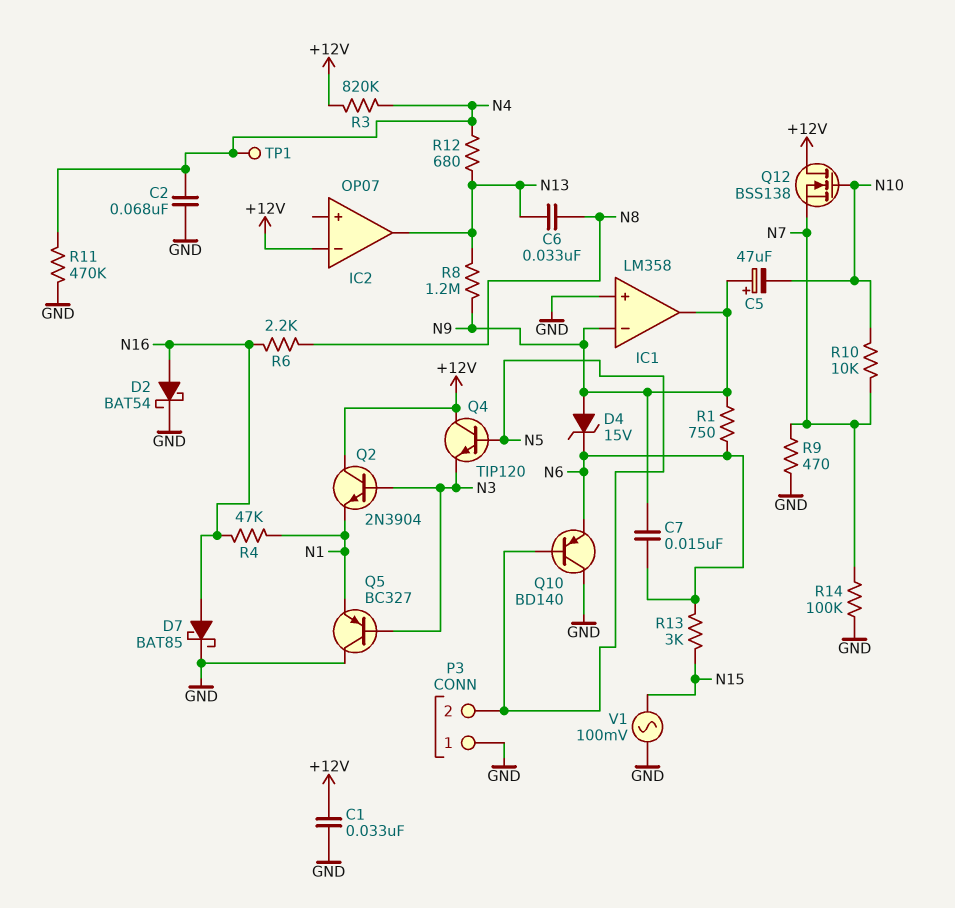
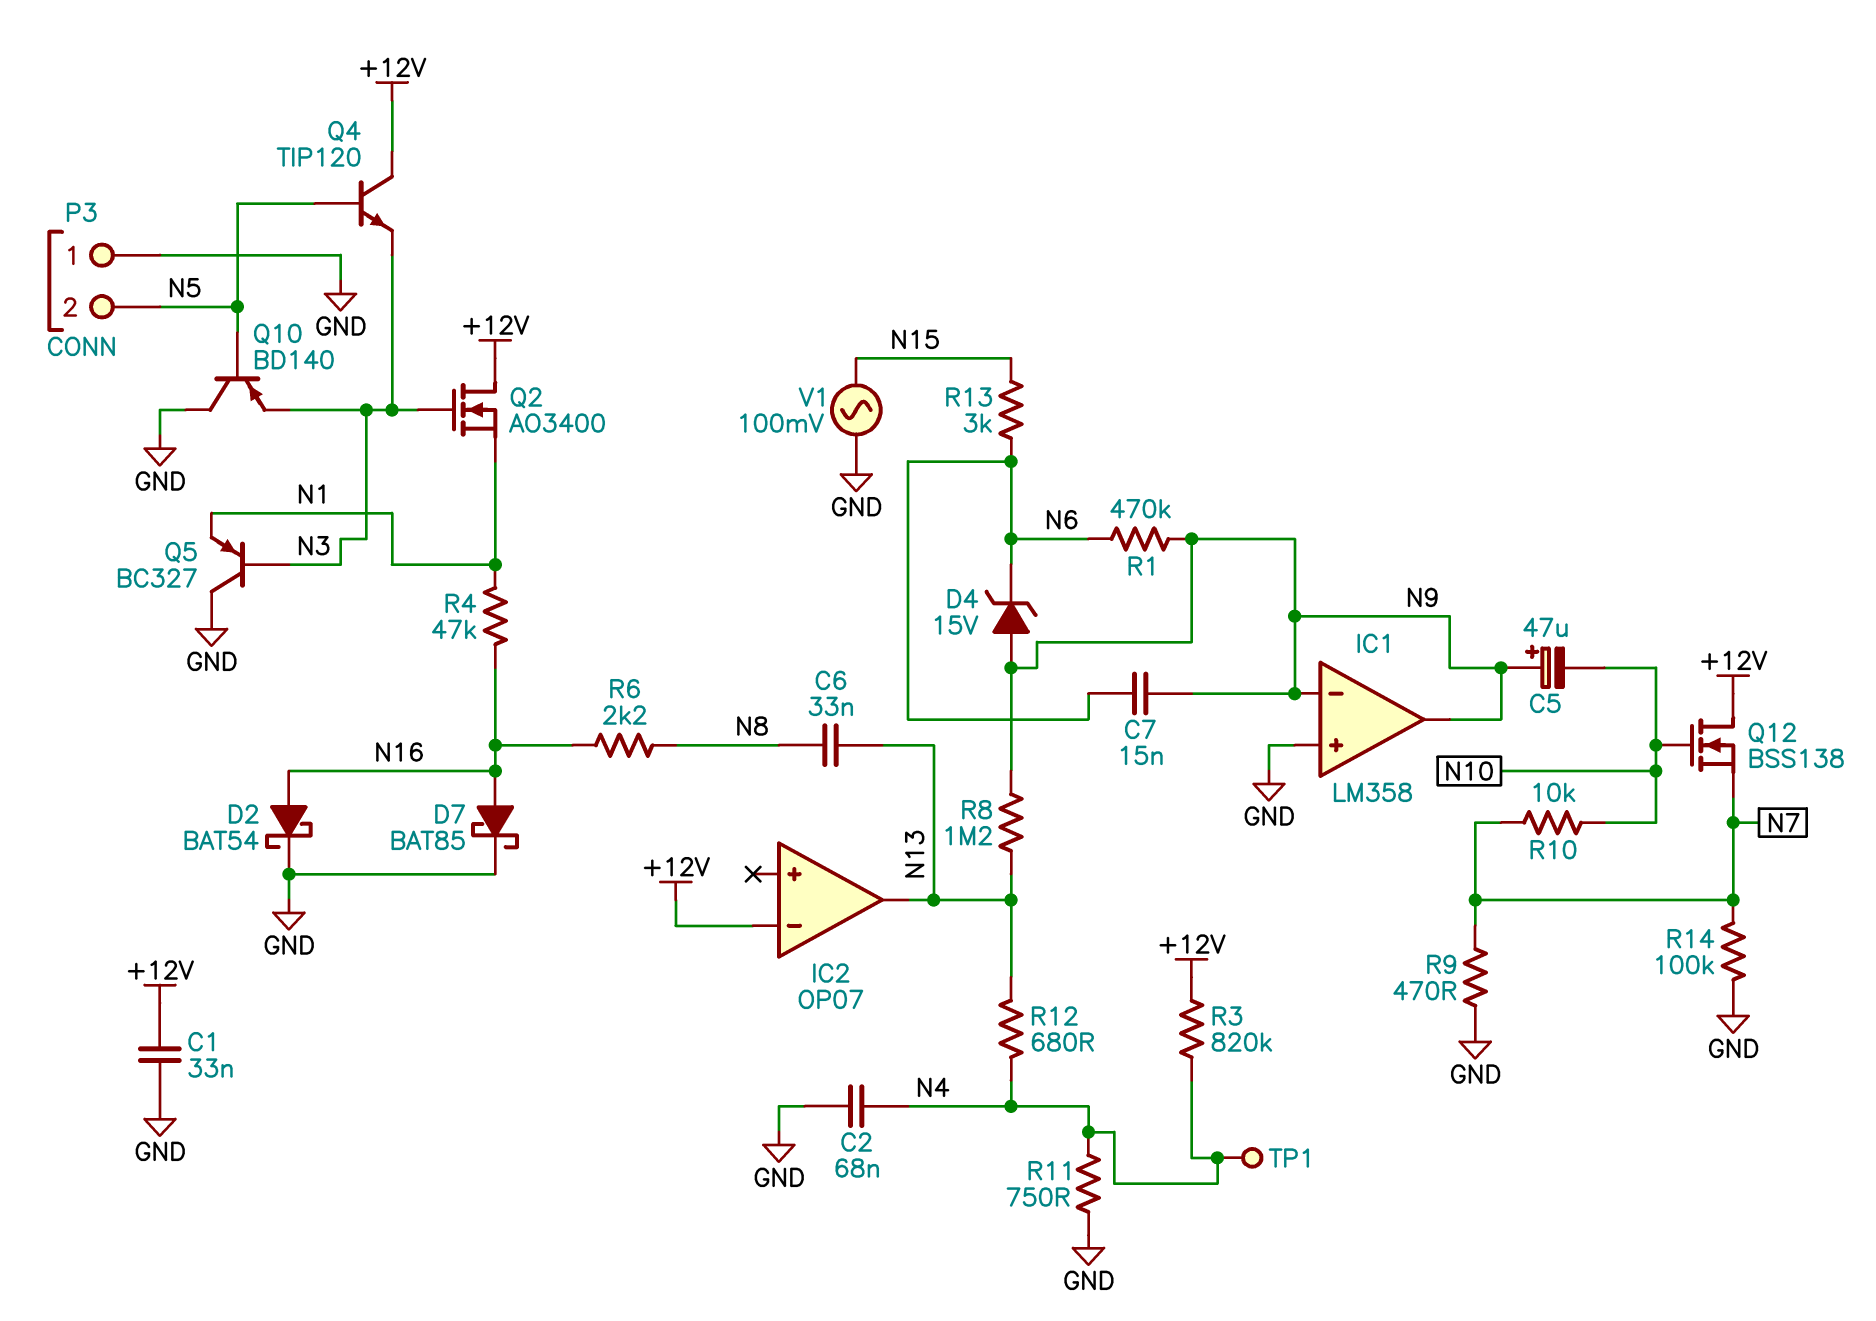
Q2: NPN 2N3904 (B N3, C +12V, E N1) -> NMOS AO3400 (G N3, D +12V, S N1)
Q10: PNP BD140 (B N5, C GND, E N6) -> PNP BD140 (B N5, C GND, E N3)
R1: 750 (N6, N9) -> 470k (N6, N9)
R11: 470k (GND, N4) -> 750 (GND, N4)

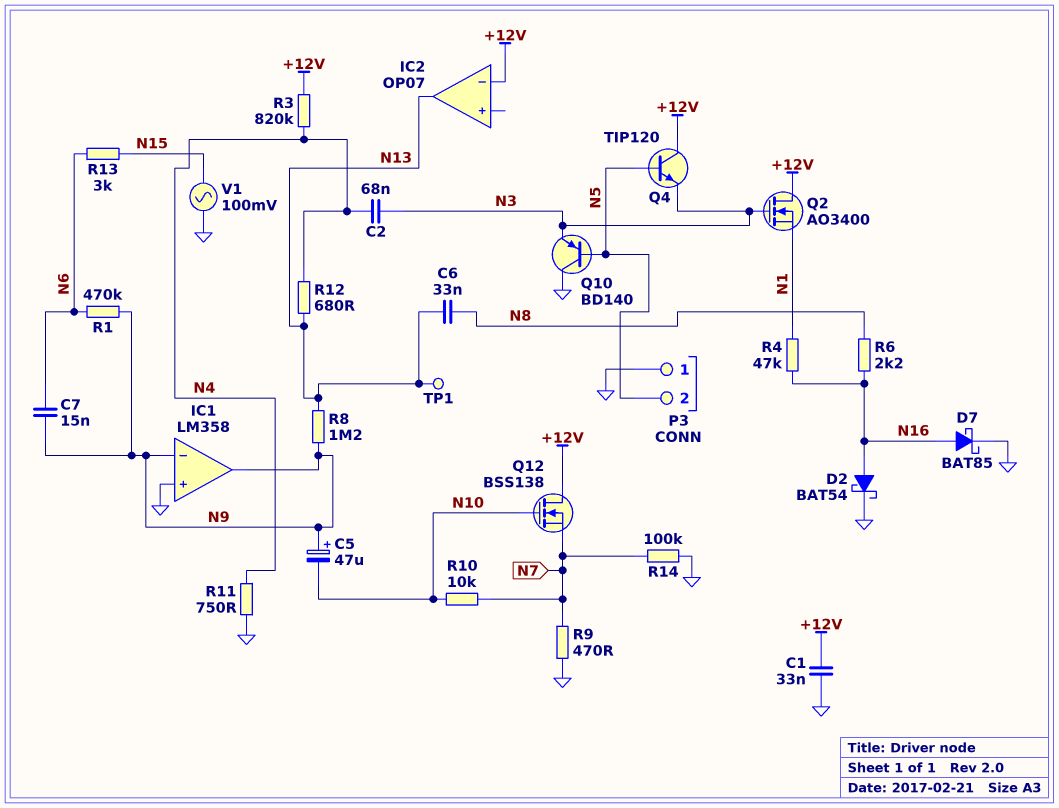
C2: 68nF (GND, N4) -> 68nF (N3, N4)
D4: zener 15V (A N9, K N6) -> none
Q5: PNP BC327 (B N3, C GND, E N1) -> none
TP1: test point (N4) -> test point (N13)

